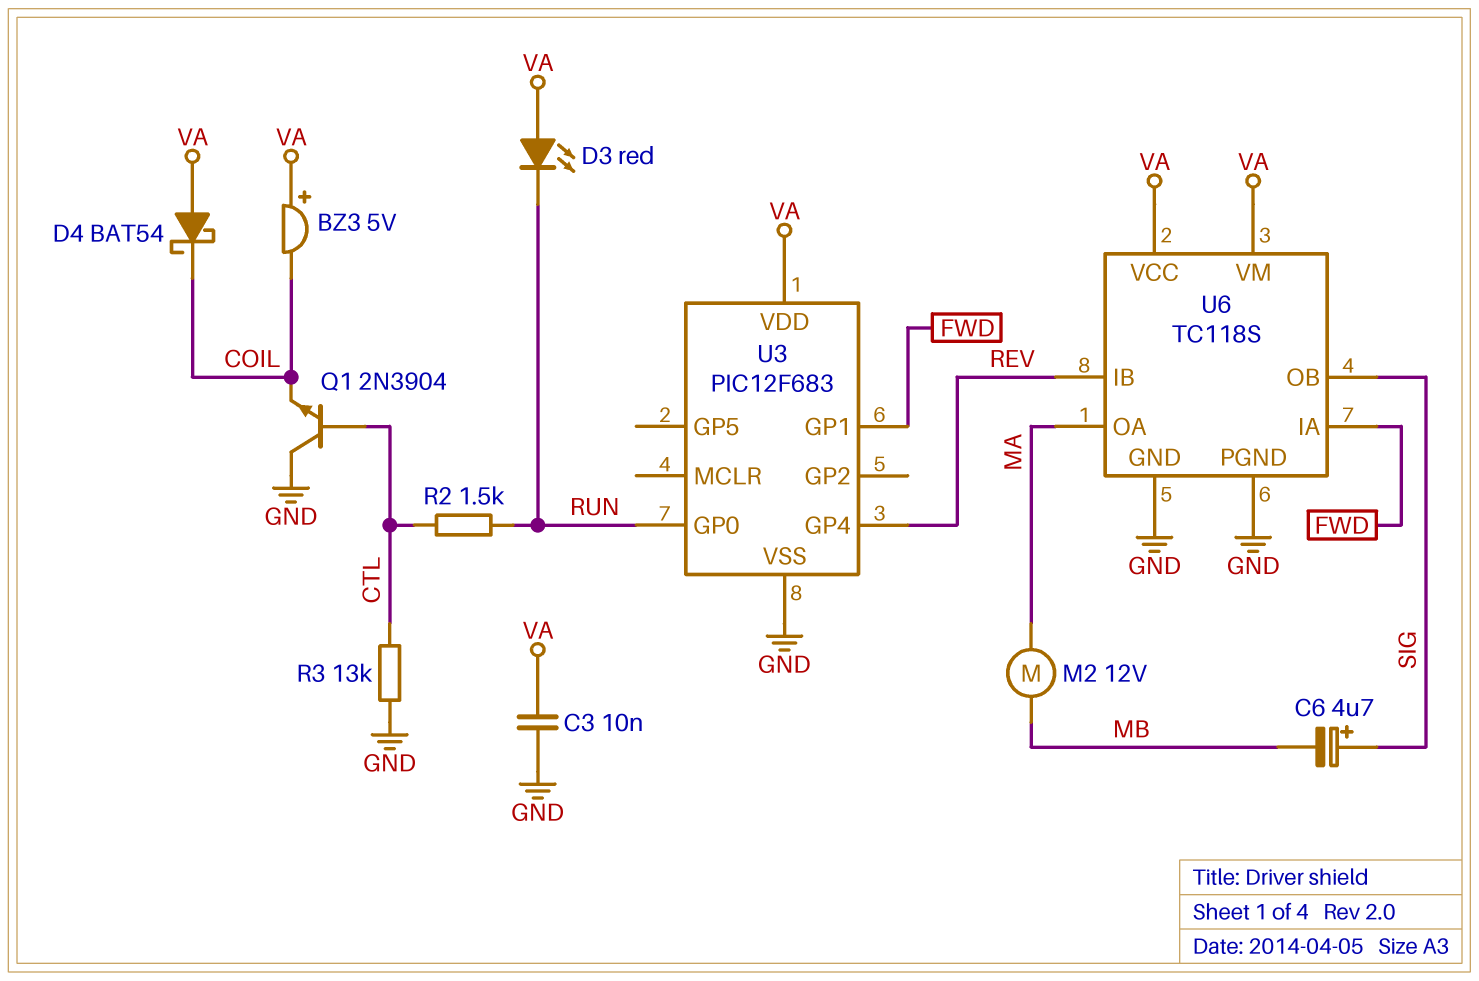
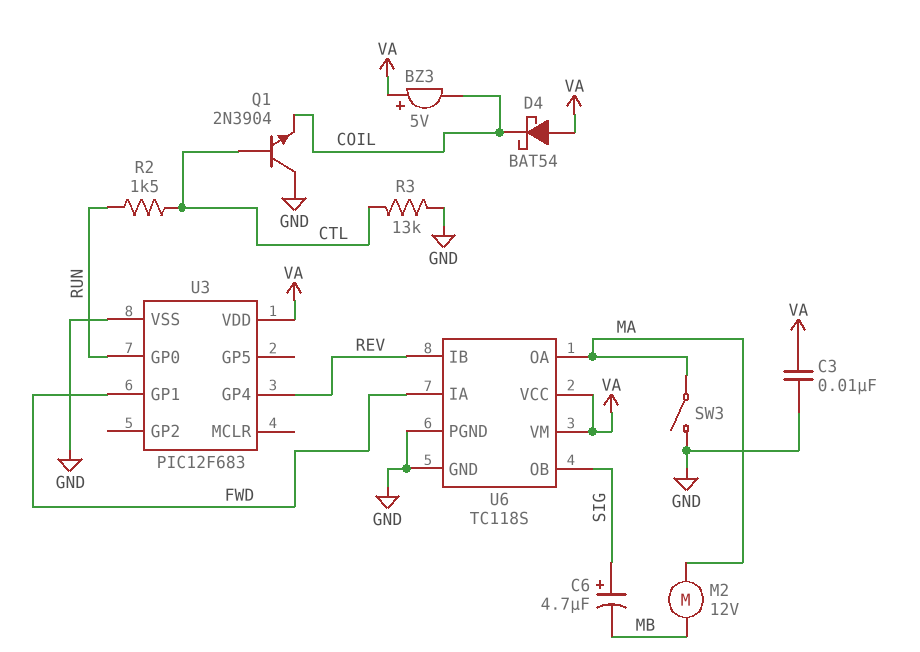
D3: LED red (A VA, K RUN) -> none
SW3: none -> switch (GND, MA)

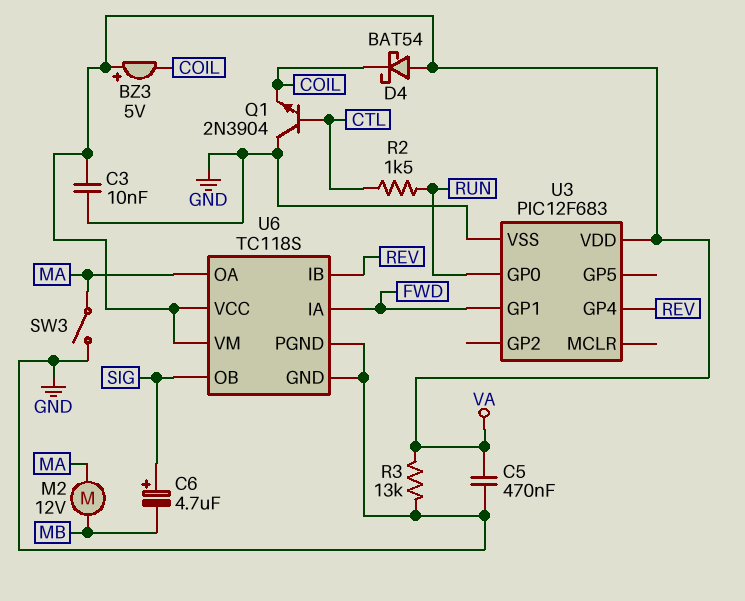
C5: none -> 470nF (GND, VA)
R3: 13k (CTL, GND) -> 13k (GND, VA)

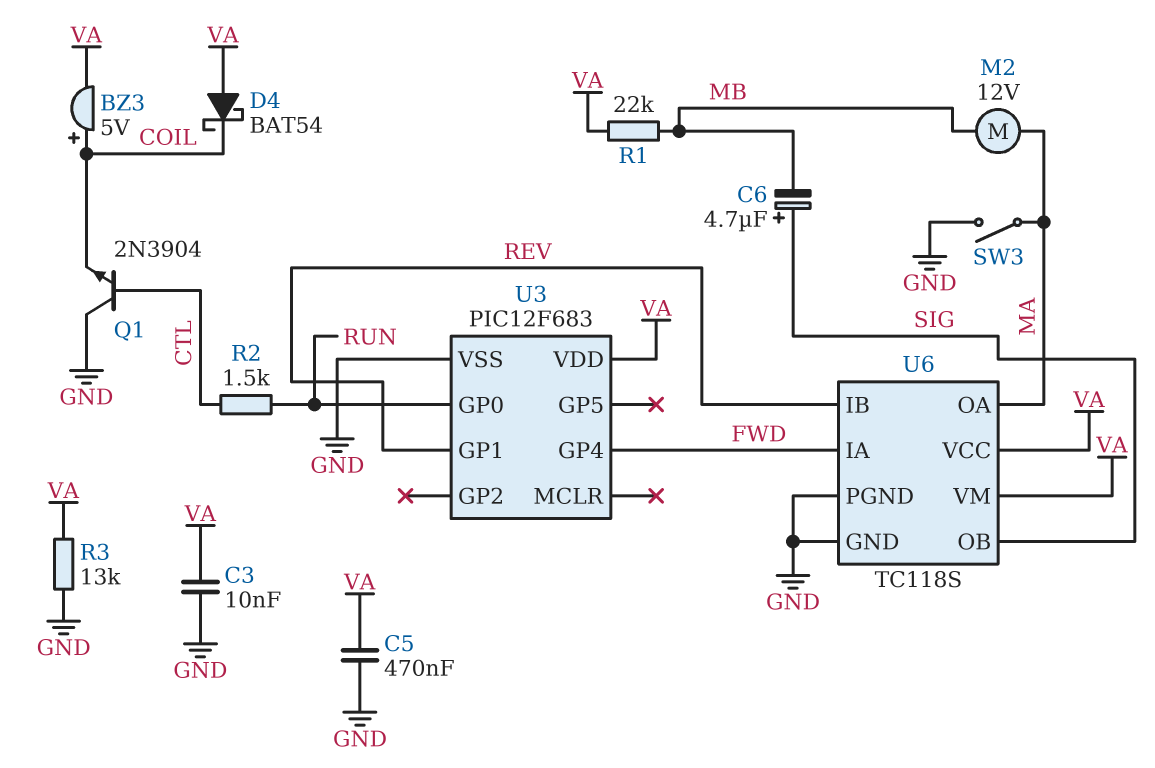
BZ3: buzzer 5V (plus VA, minus COIL) -> buzzer 5V (plus COIL, minus VA)
R1: none -> 22k (MB, VA)
U3 pin GP1: FWD -> REV
U3 pin GP4: REV -> FWD

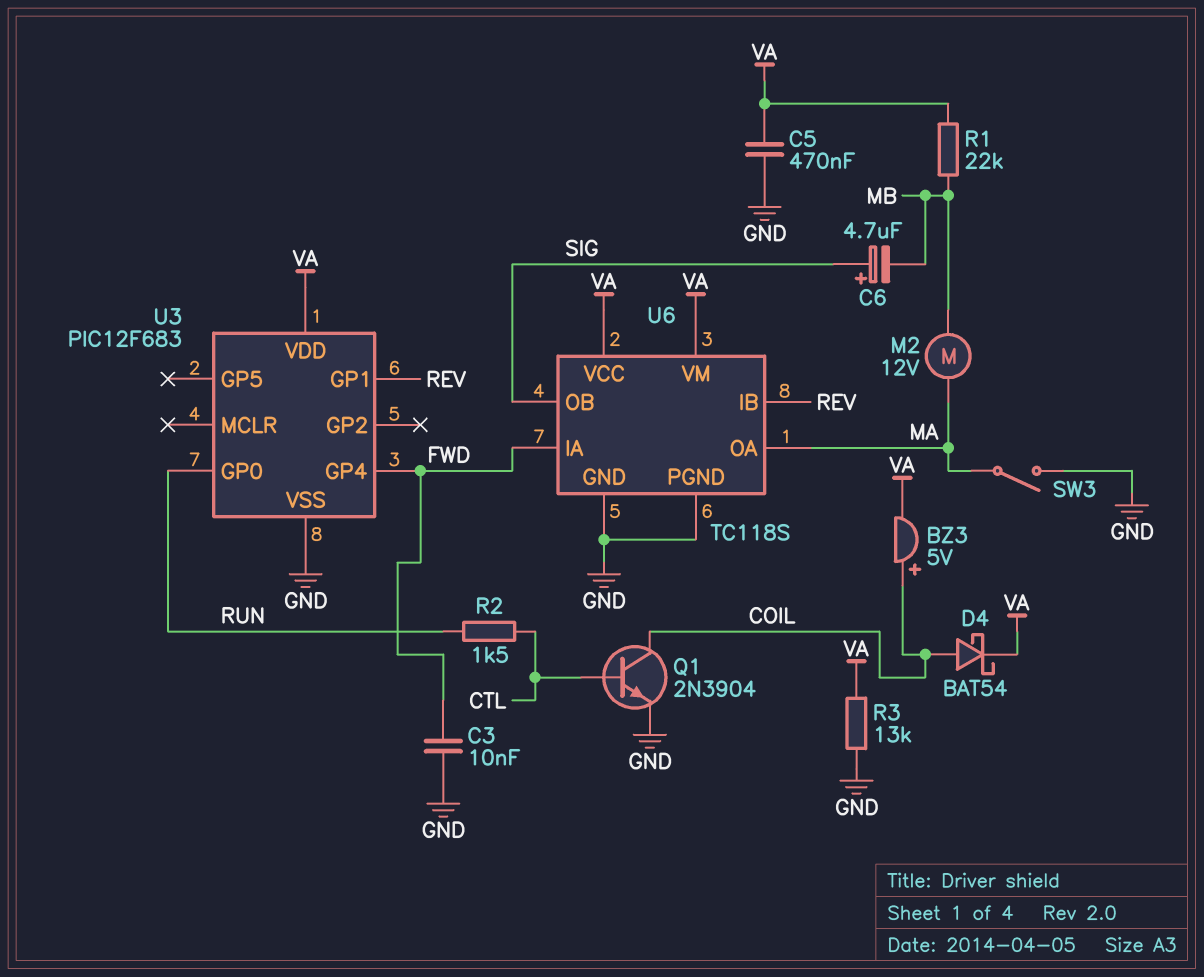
C3: 10nF (GND, VA) -> 10nF (FWD, GND)
D4: schottky BAT54 (A VA, K COIL) -> schottky BAT54 (A COIL, K VA)
Q1: NPN 2N3904 (B CTL, C GND, E COIL) -> NPN 2N3904 (B CTL, C COIL, E GND)

